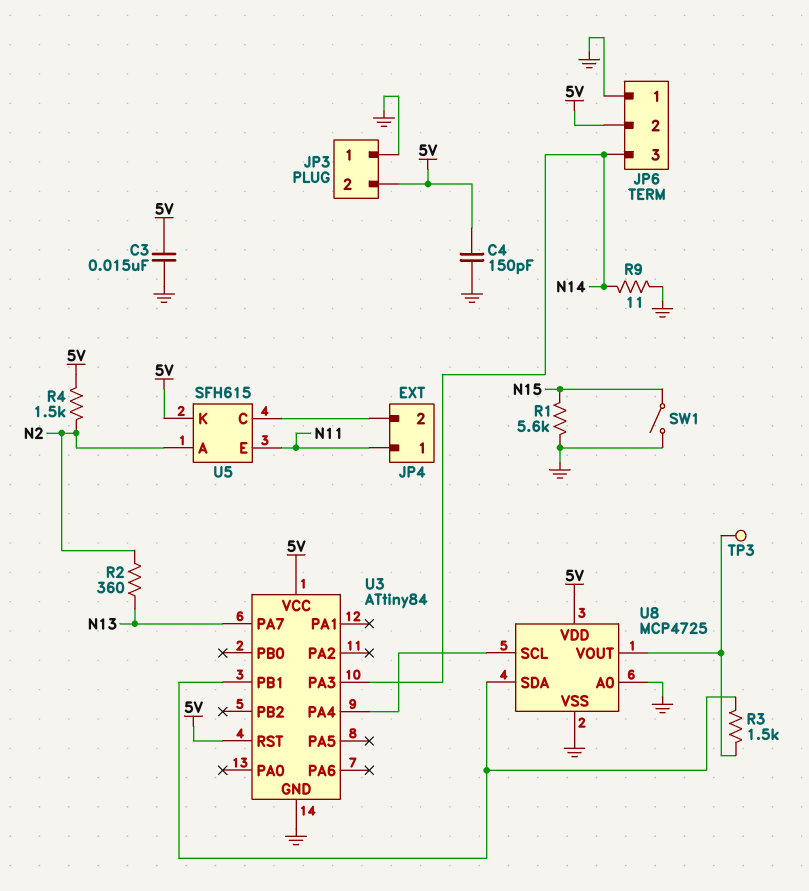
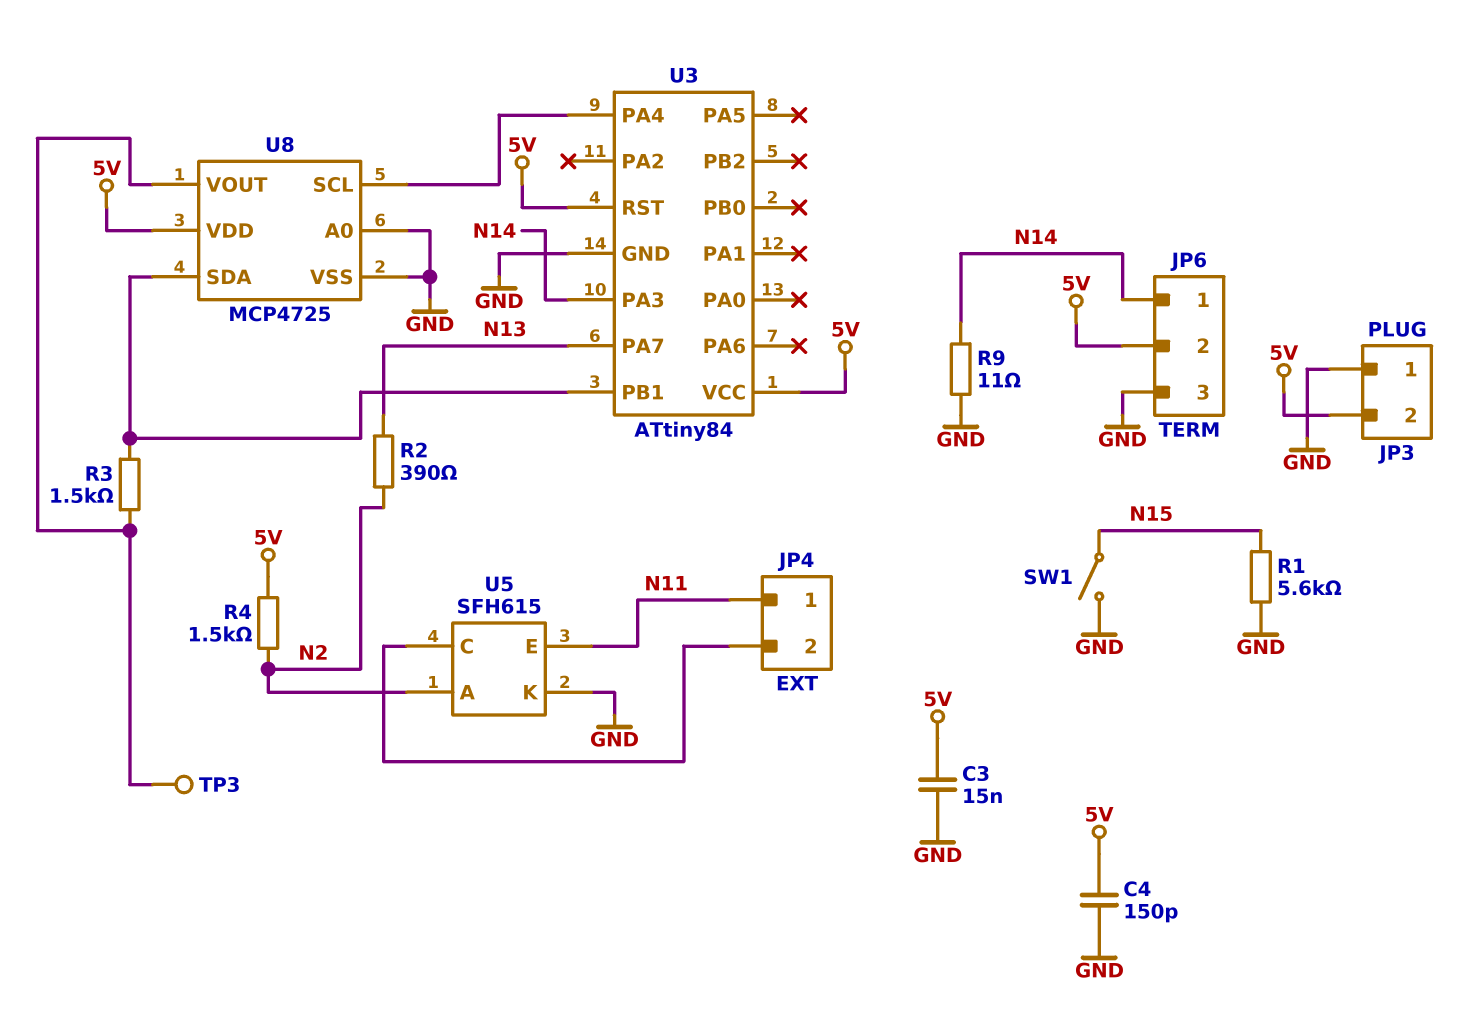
JP6 pin 1: GND -> N14
JP6 pin 3: N14 -> GND
R2: 360 (N2, N13) -> 390 (N2, N13)
U5 pin K: 5V -> GND

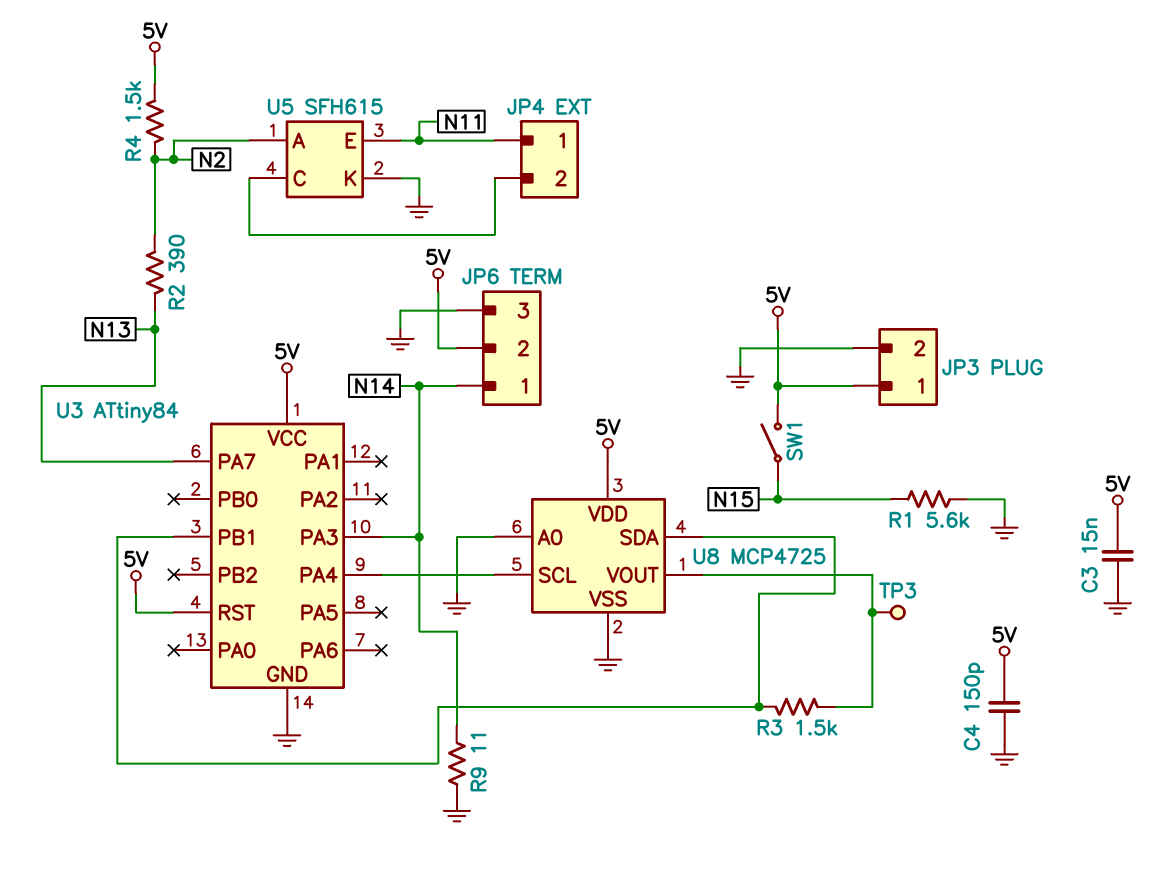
JP3 pin 1: GND -> 5V
JP3 pin 2: 5V -> GND
SW1: switch (GND, N15) -> switch (5V, N15)

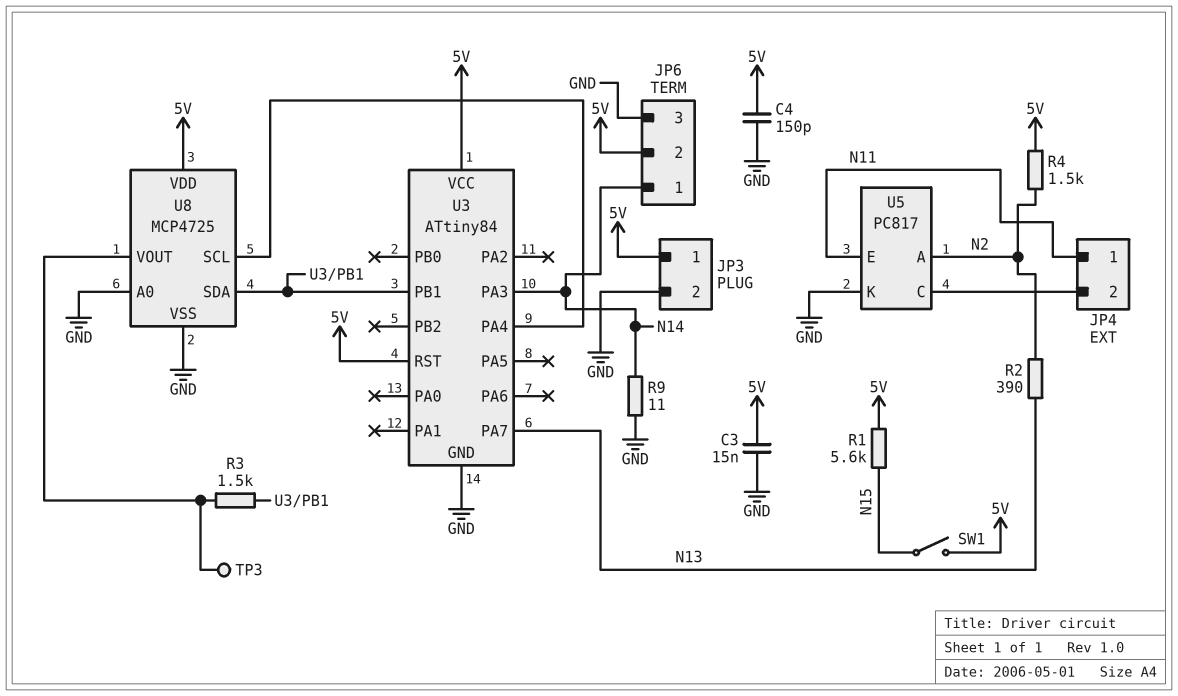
R1: 5.6k (GND, N15) -> 5.6k (5V, N15)
U5: SFH615 -> PC817

